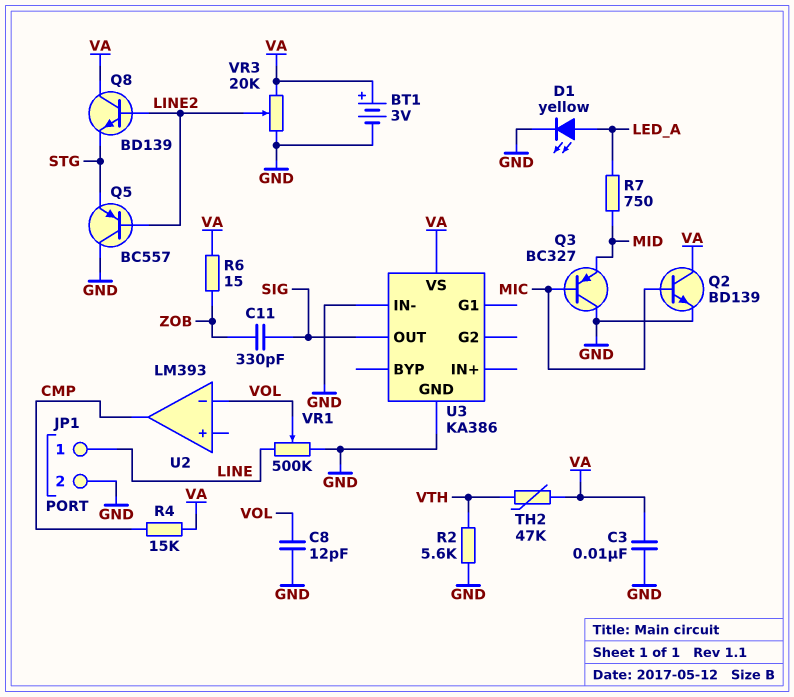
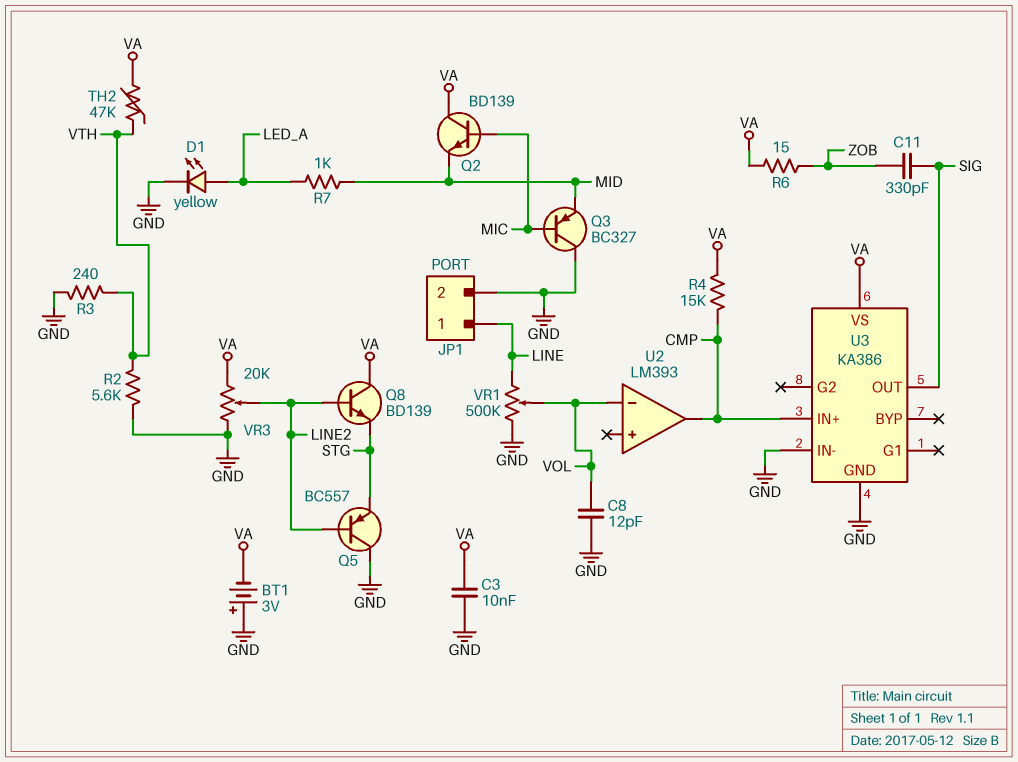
BT1: 3V (plus VA, minus GND) -> 3V (plus GND, minus VA)
Q2: NPN BD139 (B MIC, C VA, E GND) -> NPN BD139 (B MIC, C VA, E MID)
R3: none -> 240 (GND, VTH)
R7: 750 (LED_A, MID) -> 1k (LED_A, MID)
U3 pin IN+: none -> CMP

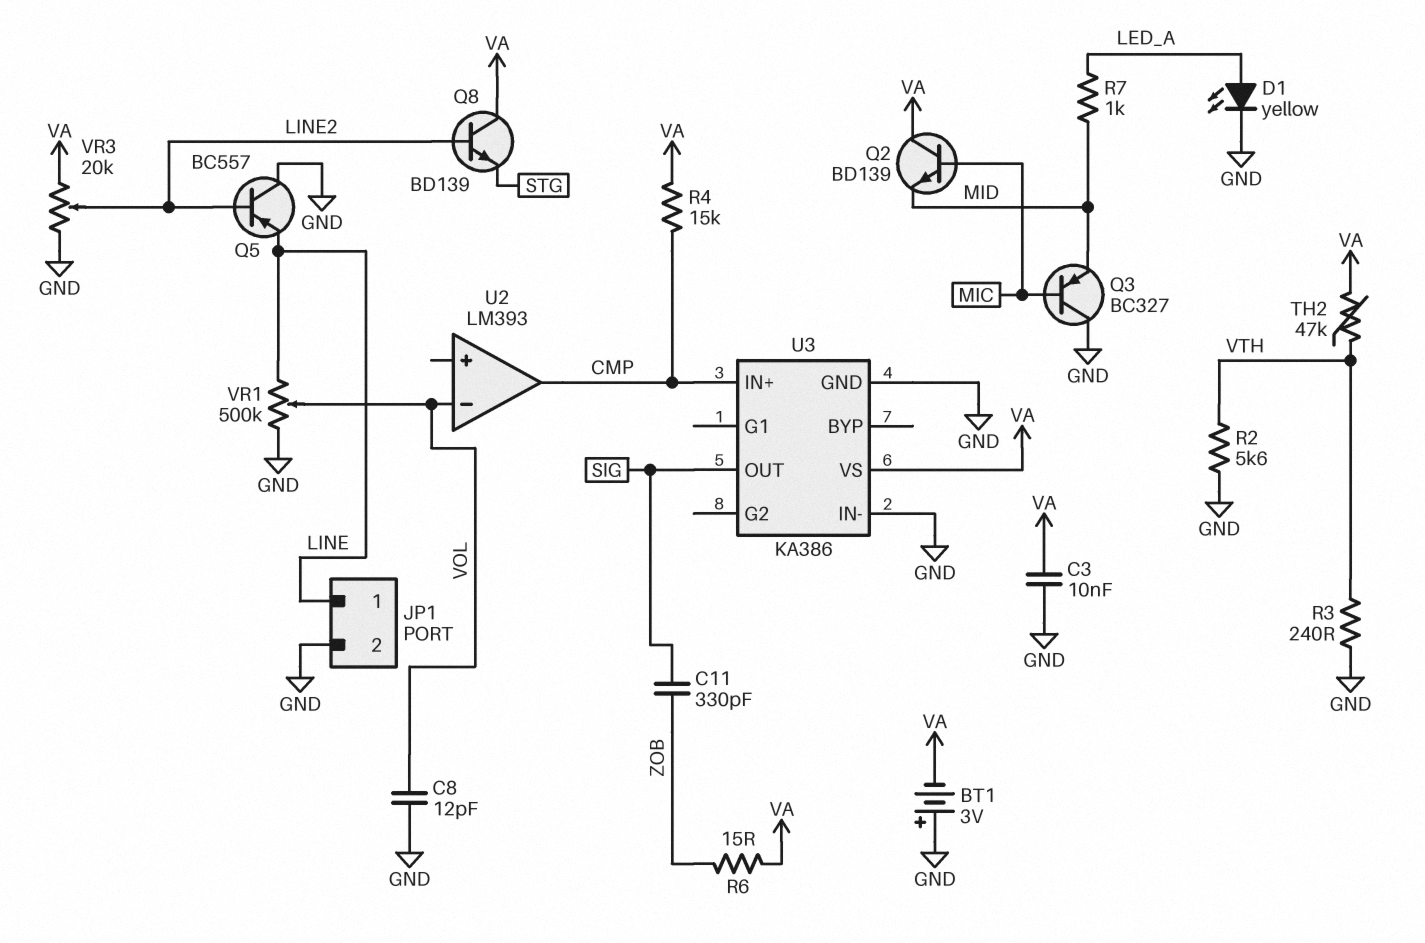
Q5: PNP BC557 (B LINE2, C GND, E STG) -> PNP BC557 (B LINE2, C GND, E LINE)

